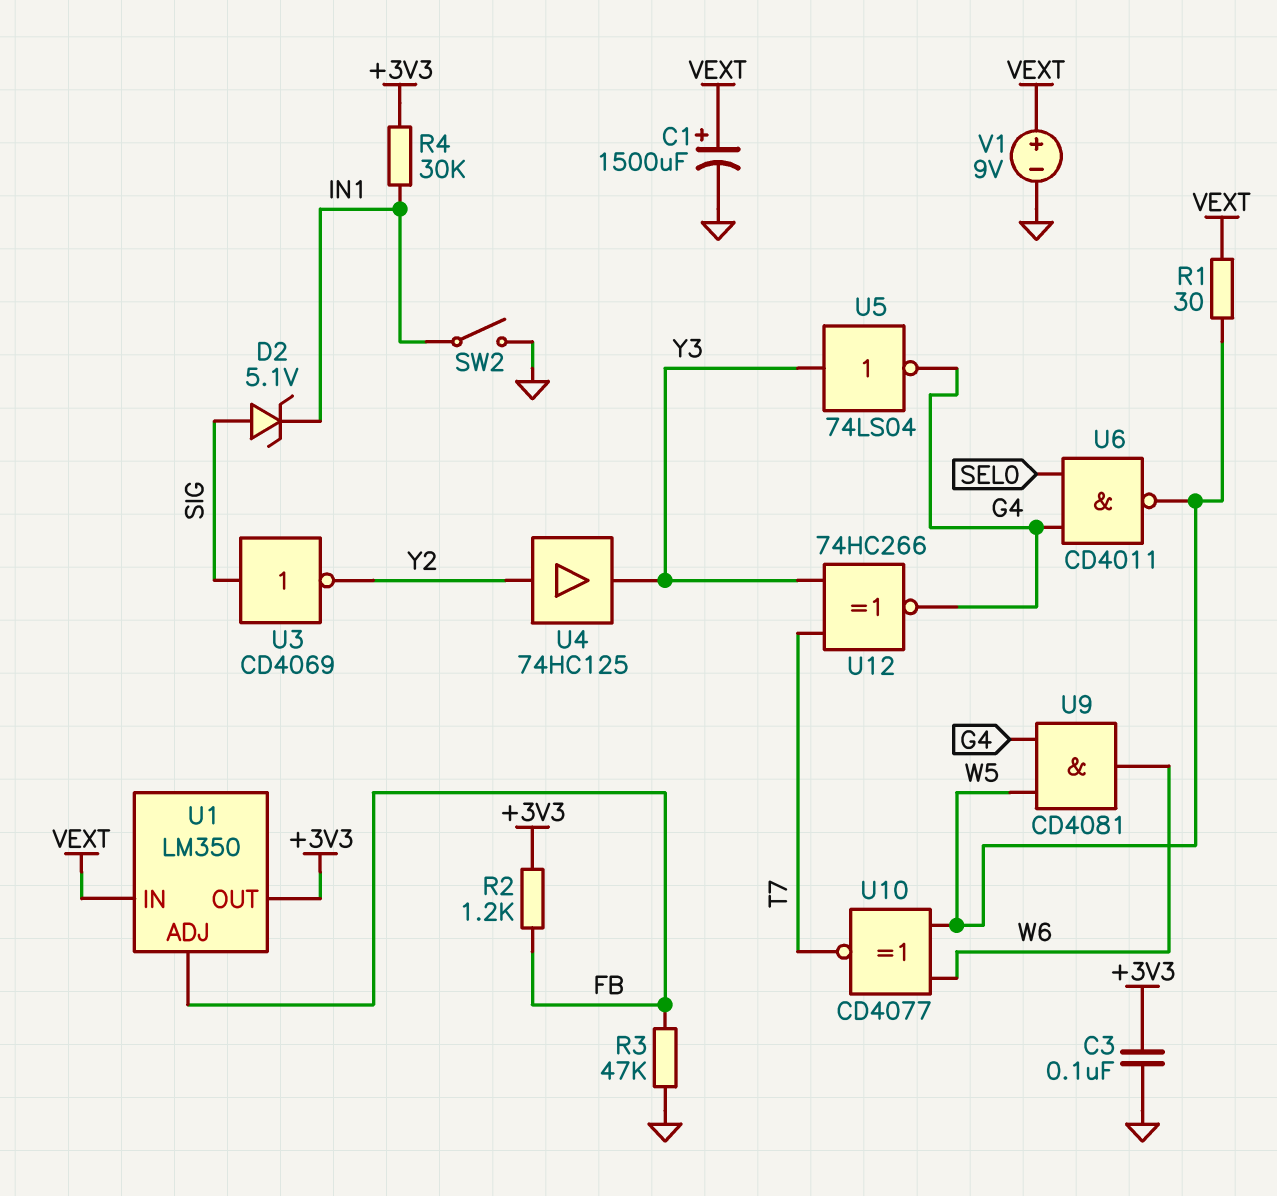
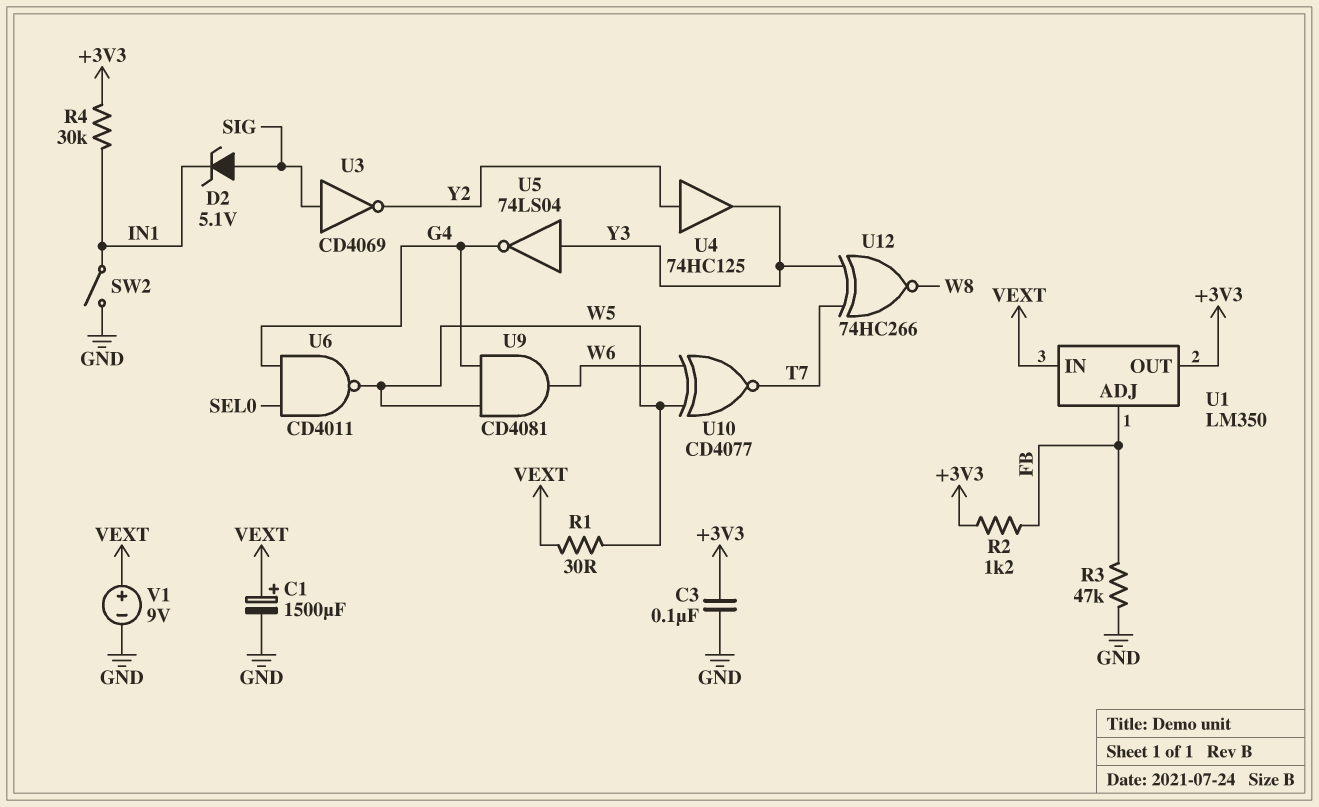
U12: XNOR 74HC266 (in T7, in Y3, out G4) -> XNOR 74HC266 (in T7, in Y3, out W8)

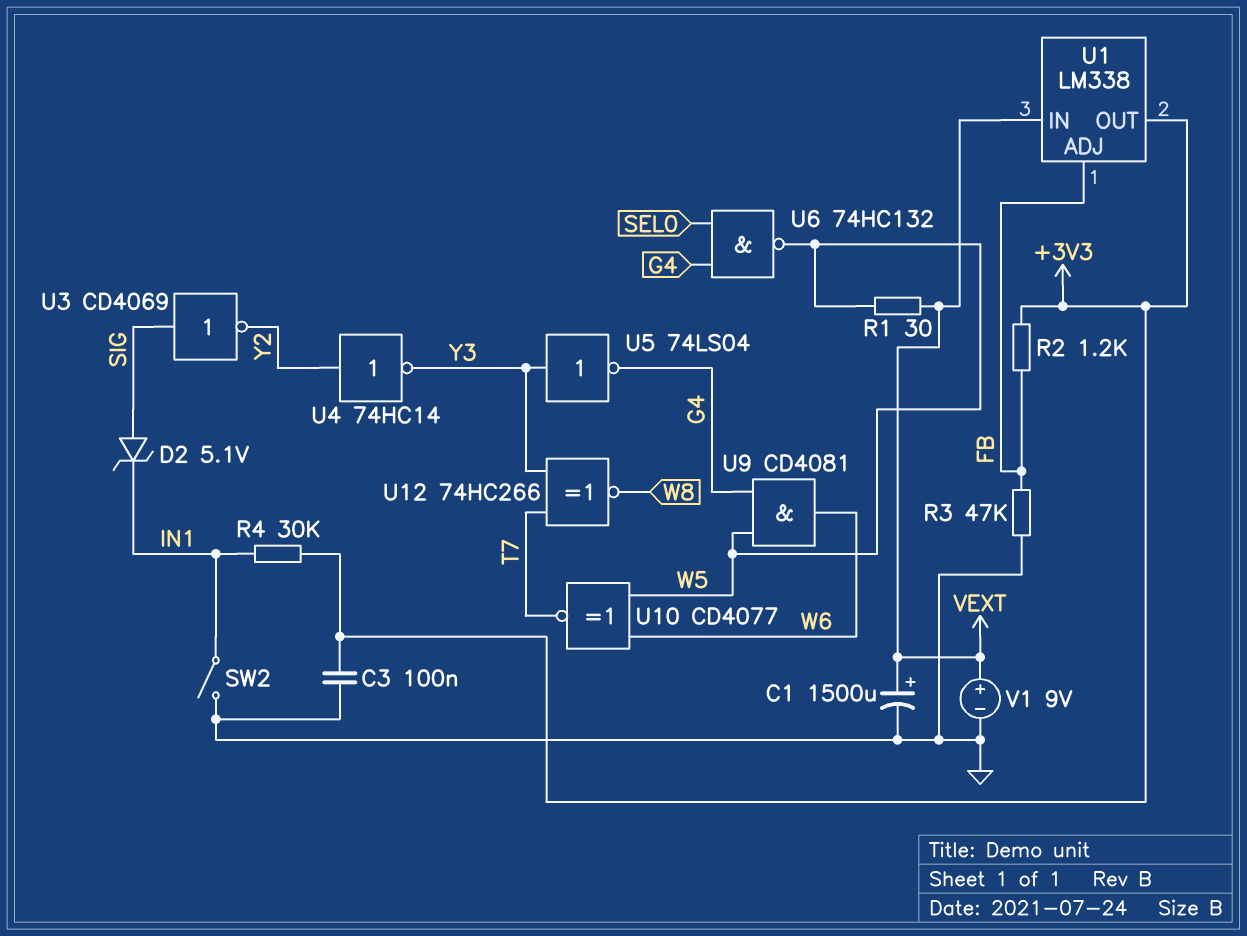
U1: LM350 -> LM338
U4: buffer 74HC125 (in Y2, out Y3) -> NOT 74HC14 (in Y2, out Y3)
U6: NAND CD4011 (in G4, in SEL0, out W5) -> NAND 74HC132 (in G4, in SEL0, out W5)

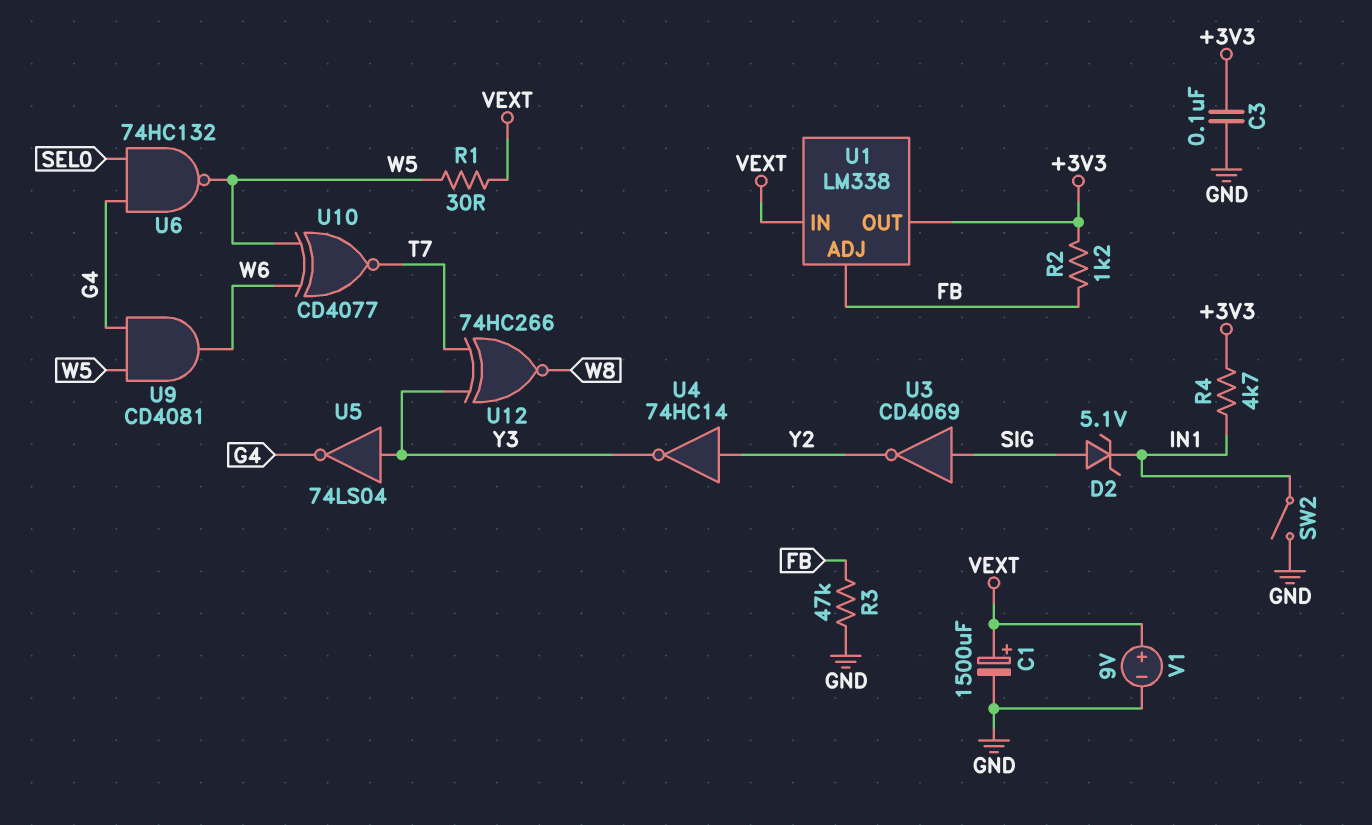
R4: 30k (+3V3, IN1) -> 4.7k (+3V3, IN1)

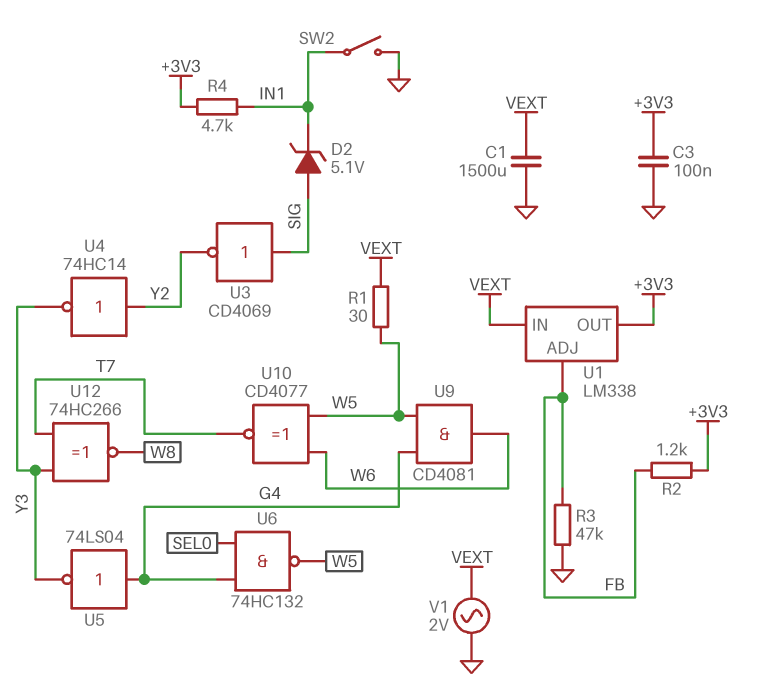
C1: 1500uF (plus VEXT, minus GND) -> 1500uF (GND, VEXT)
U5: NOT 74LS04 (in Y3, out G4) -> NOT 74LS04 (in G4, out Y3)
V1: 9V (plus VEXT, minus GND) -> AC 2V (GND, VEXT)

